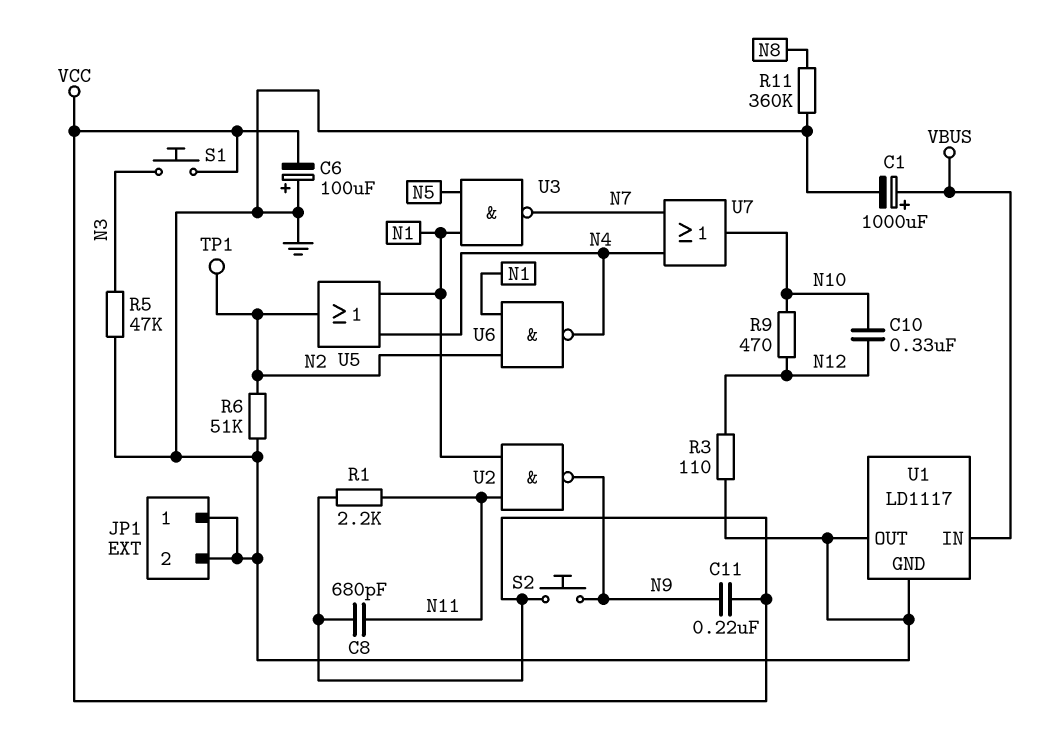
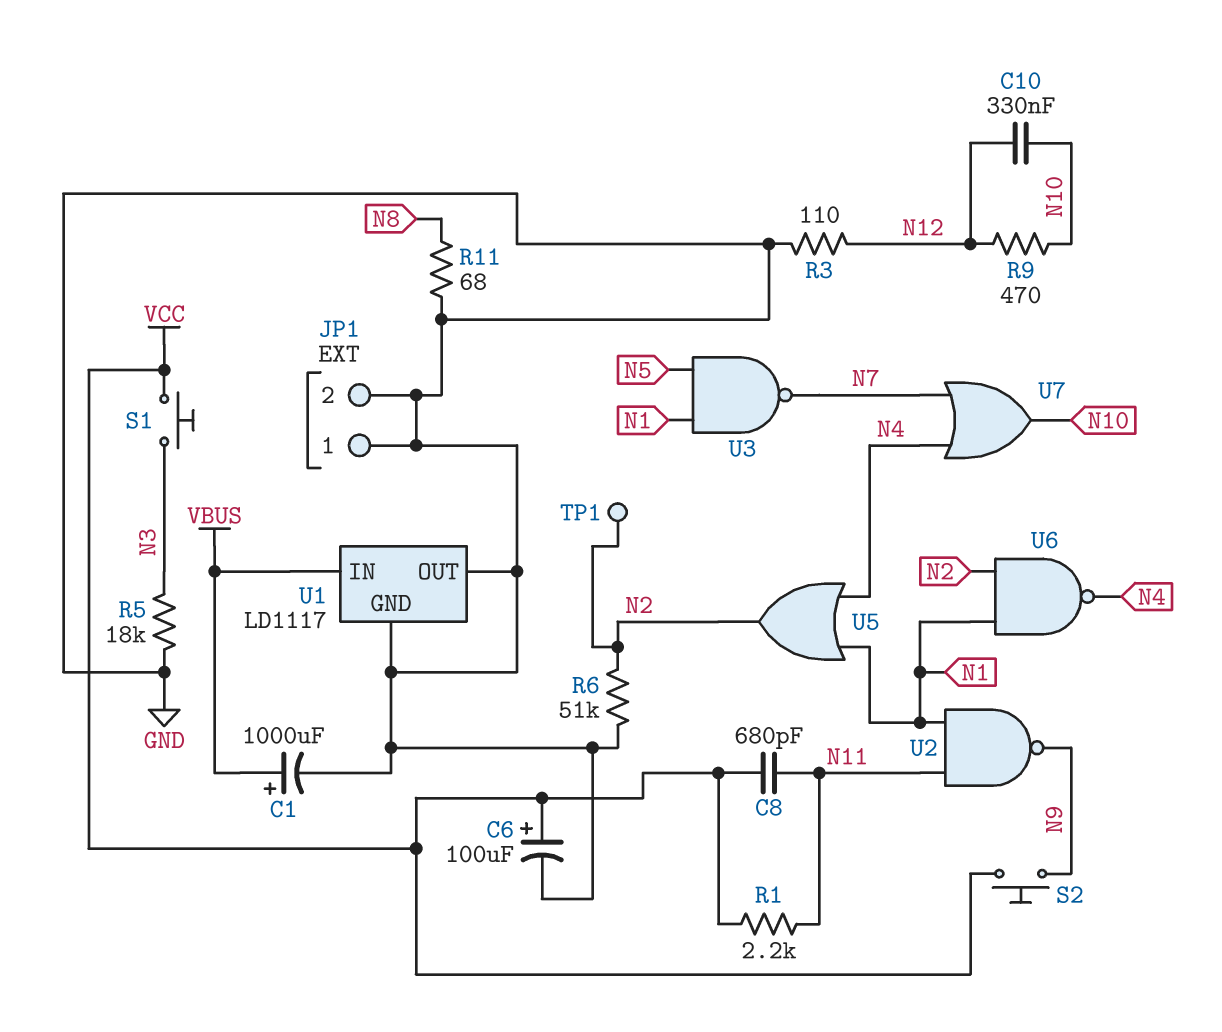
C6: 100uF (plus GND, minus VCC) -> 100uF (plus VCC, minus GND)
C11: 220nF (N9, VCC) -> none
R5: 47k (GND, N3) -> 18k (GND, N3)
R11: 360k (GND, N8) -> 68 (GND, N8)

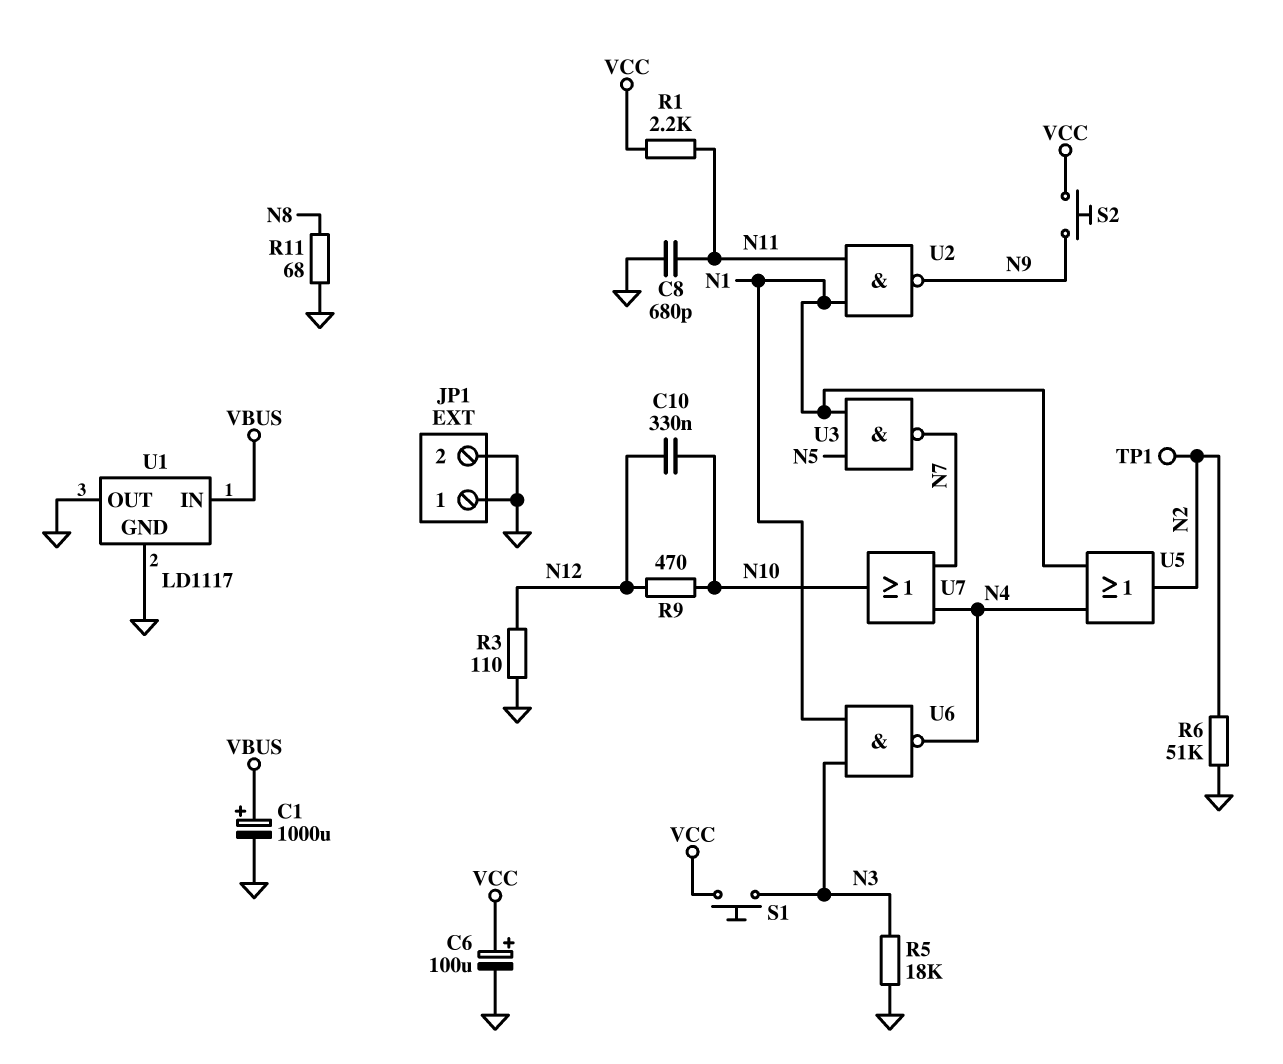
C8: 680pF (N11, VCC) -> 680pF (GND, N11)
U6: NAND (in N1, in N2, out N4) -> NAND (in N1, in N3, out N4)

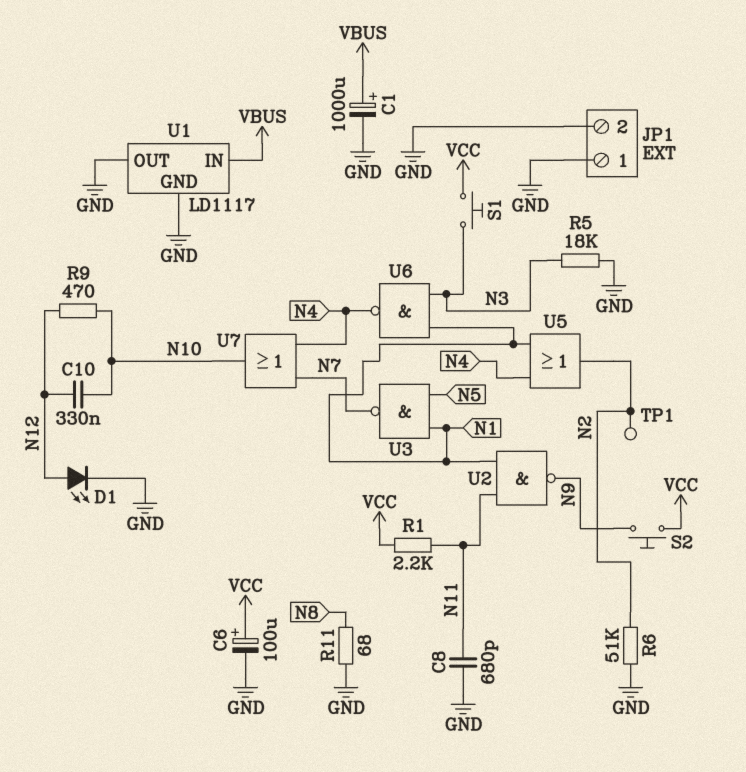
D1: none -> LED (A N12, K GND)
R3: 110 (GND, N12) -> none

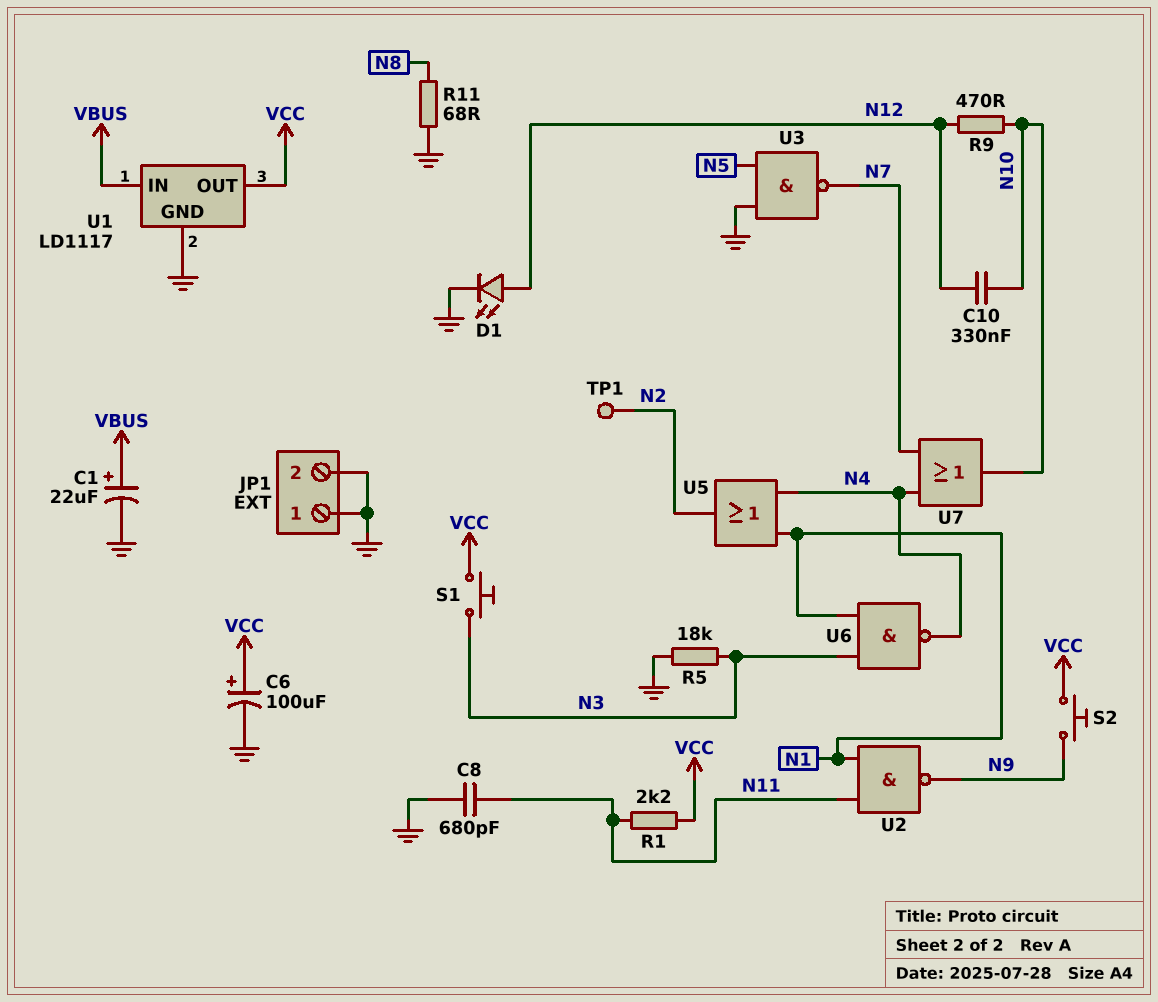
C1: 1000uF (plus VBUS, minus GND) -> 22uF (plus VBUS, minus GND)
R6: 51k (GND, N2) -> none
U1 pin OUT: GND -> VCC
U3: NAND (in N1, in N5, out N7) -> NAND (in GND, in N5, out N7)

